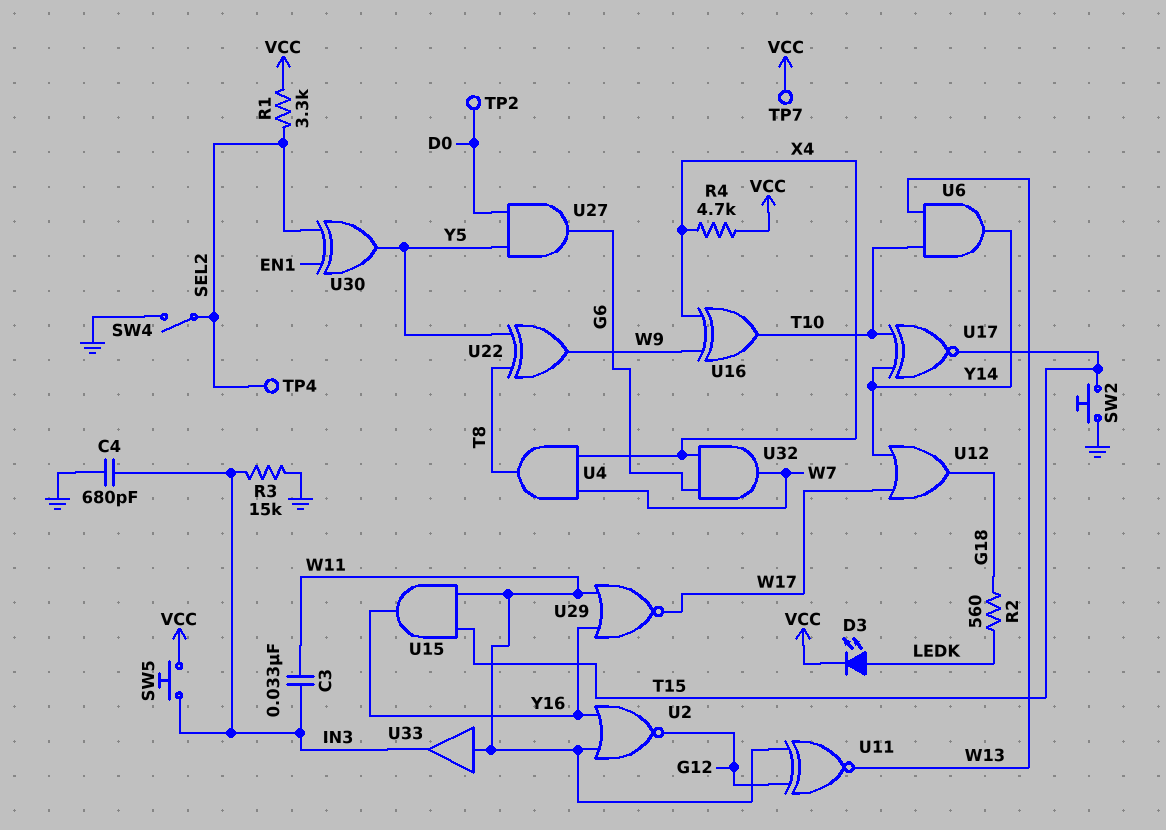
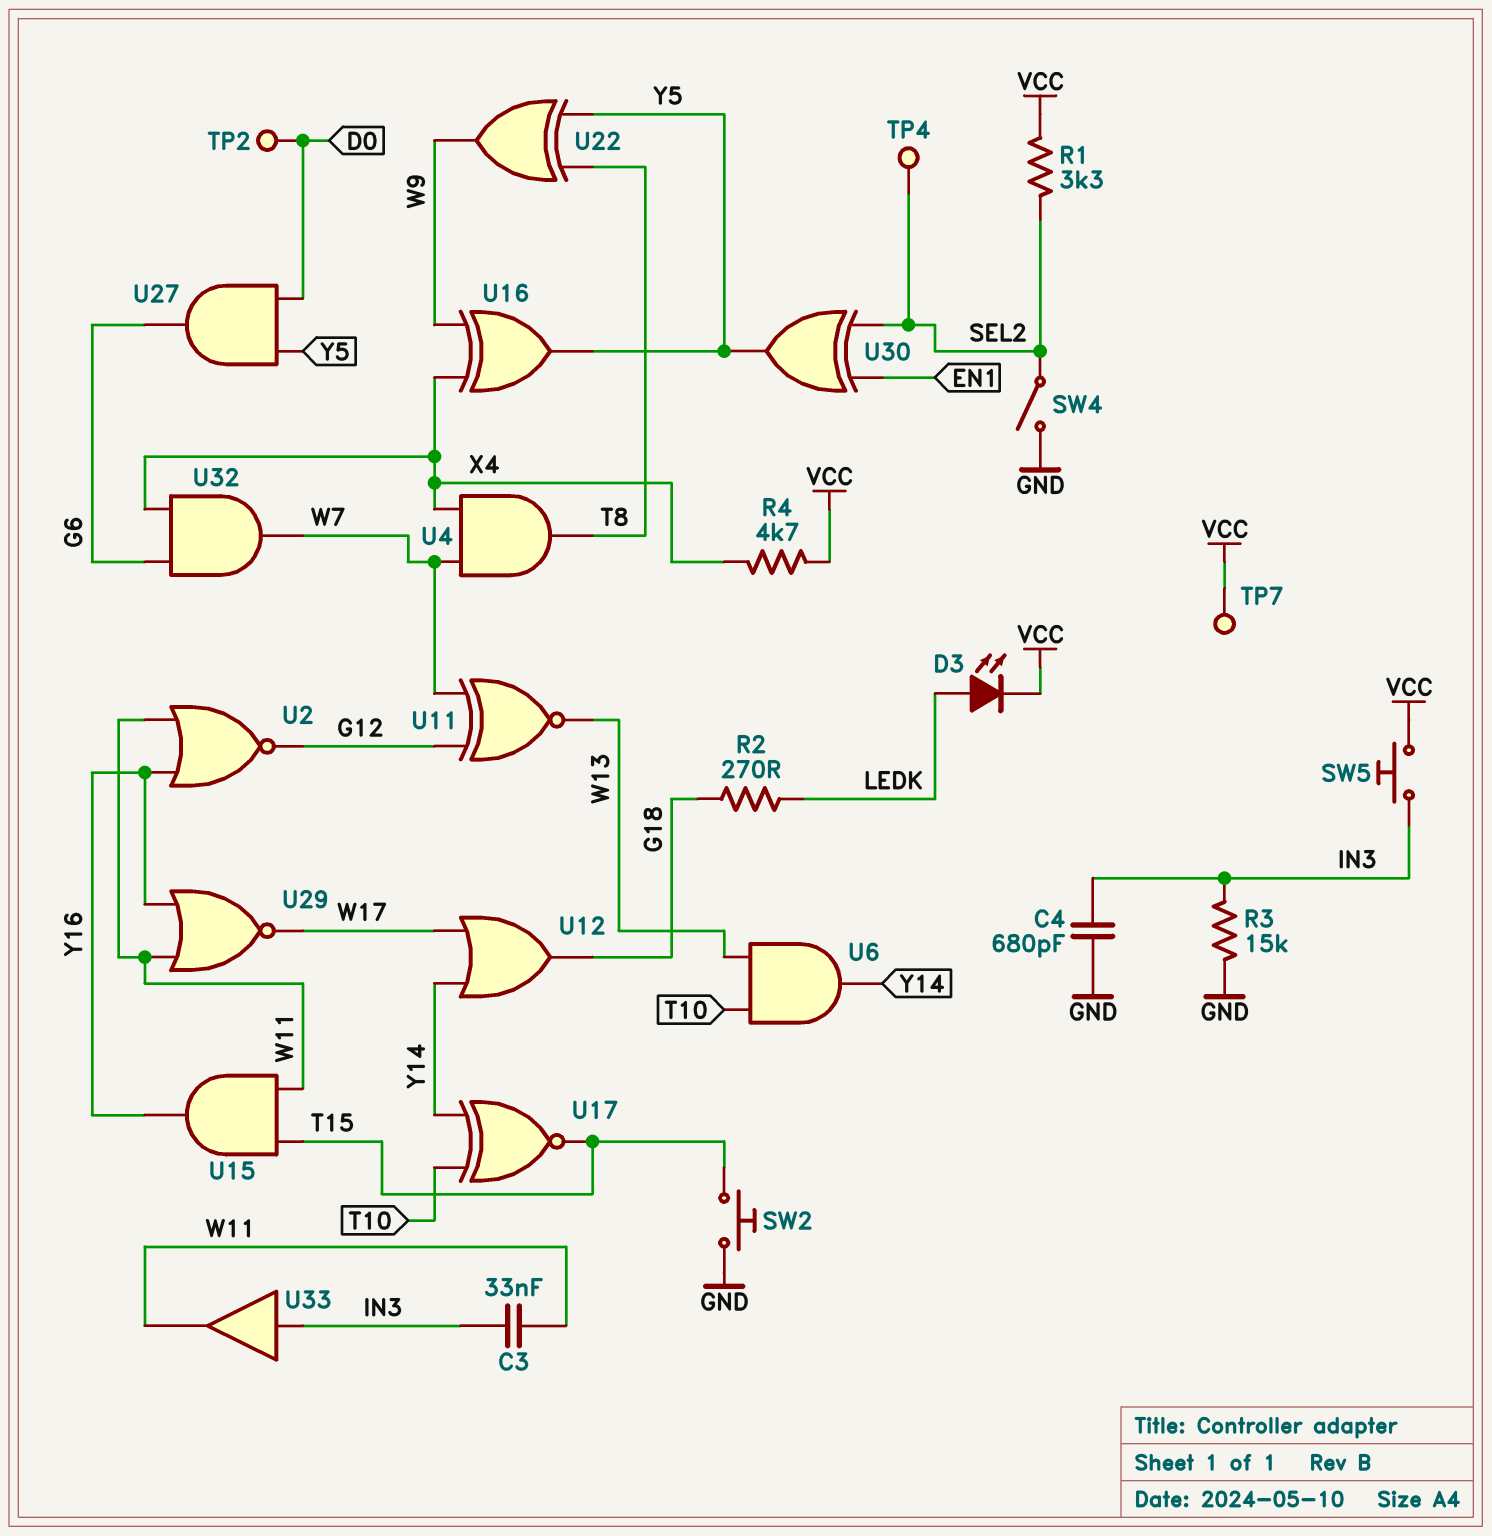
R2: 560 (G18, LEDK) -> 270 (G18, LEDK)
U11: XNOR (in G12, in W11, out W13) -> XNOR (in G12, in W7, out W13)
U16: XOR (in W9, in X4, out T10) -> XOR (in W9, in X4, out Y5)
U33: buffer (in W11, out IN3) -> buffer (in IN3, out W11)

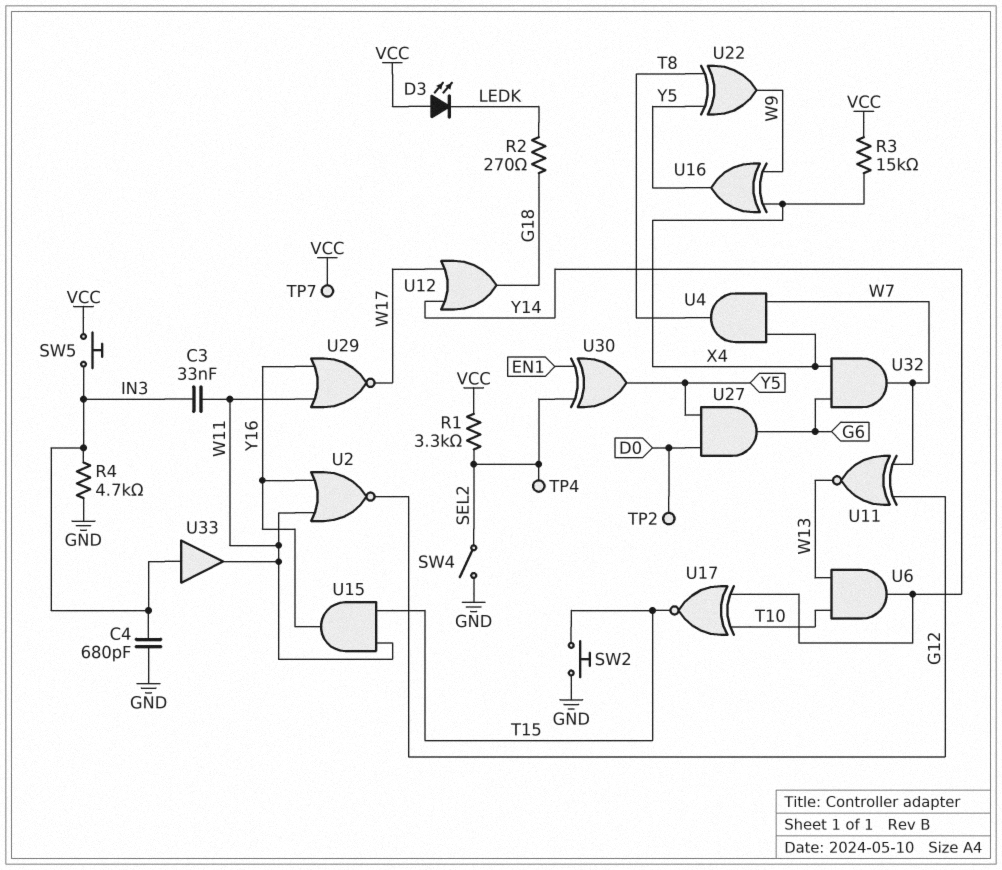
D3: LED (A LEDK, K VCC) -> LED (A VCC, K LEDK)
R3: 15k (GND, IN3) -> 15k (VCC, X4)
R4: 4.7k (VCC, X4) -> 4.7k (GND, IN3)

